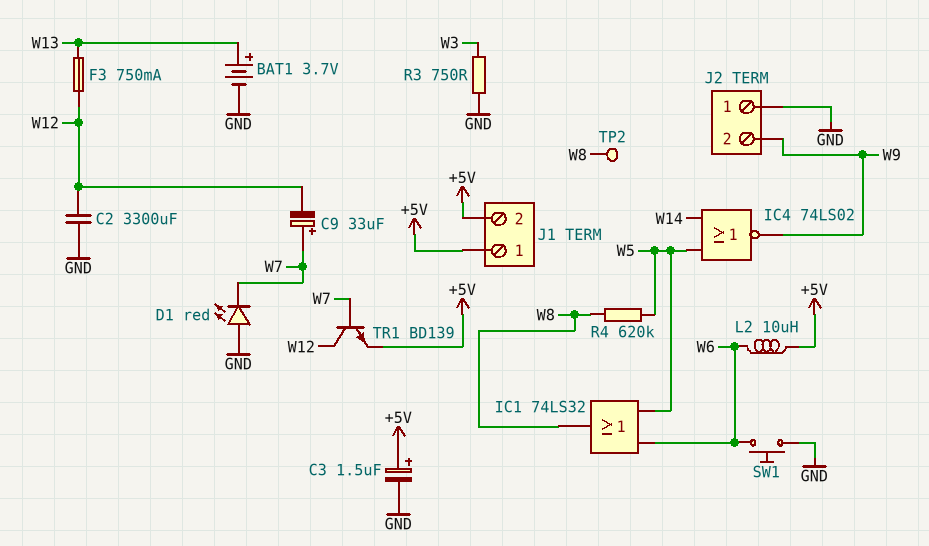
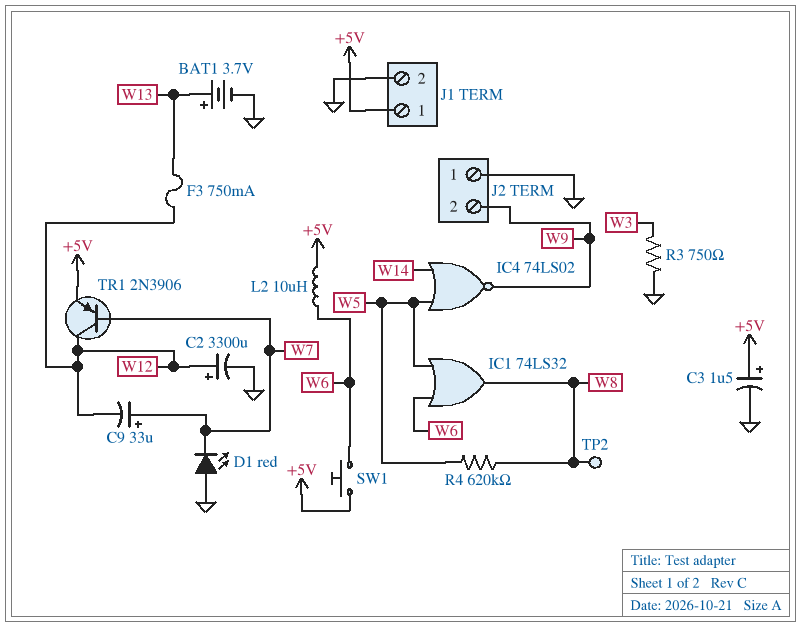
C2: 3300uF (GND, W12) -> 3300uF (plus W12, minus GND)
J1 pin 2: +5V -> GND
SW1: button (GND, W6) -> button (+5V, W6)
TR1: NPN BD139 (B W7, C W12, E +5V) -> PNP 2N3906 (B W7, C W12, E +5V)

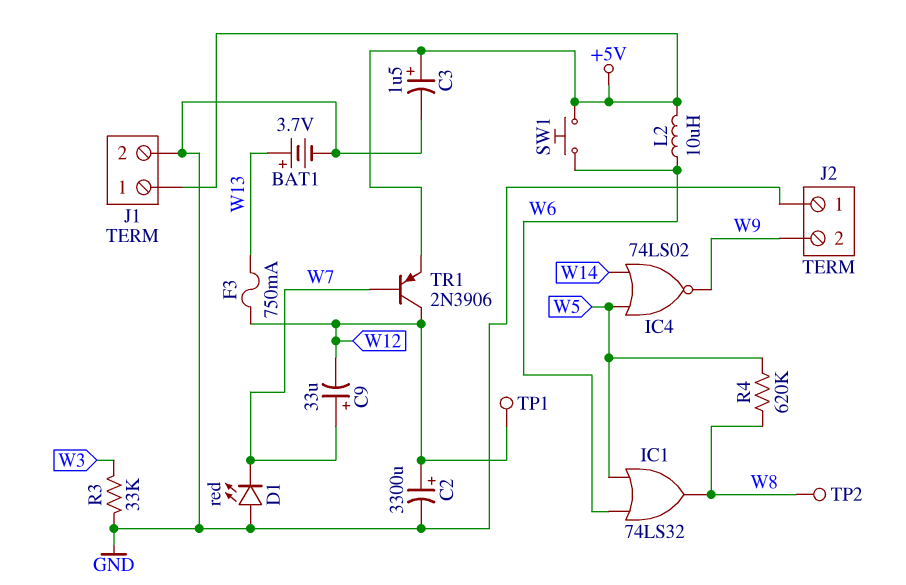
R3: 750 (GND, W3) -> 33k (GND, W3)
TP1: none -> test point (W12)

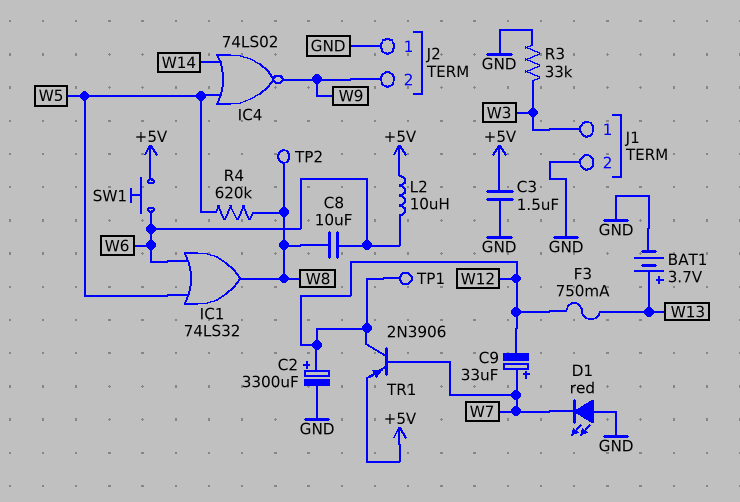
C3: 1.5uF (plus +5V, minus GND) -> 1.5uF (+5V, GND)
C8: none -> 10uF (W6, W8)
J1 pin 1: +5V -> W3

